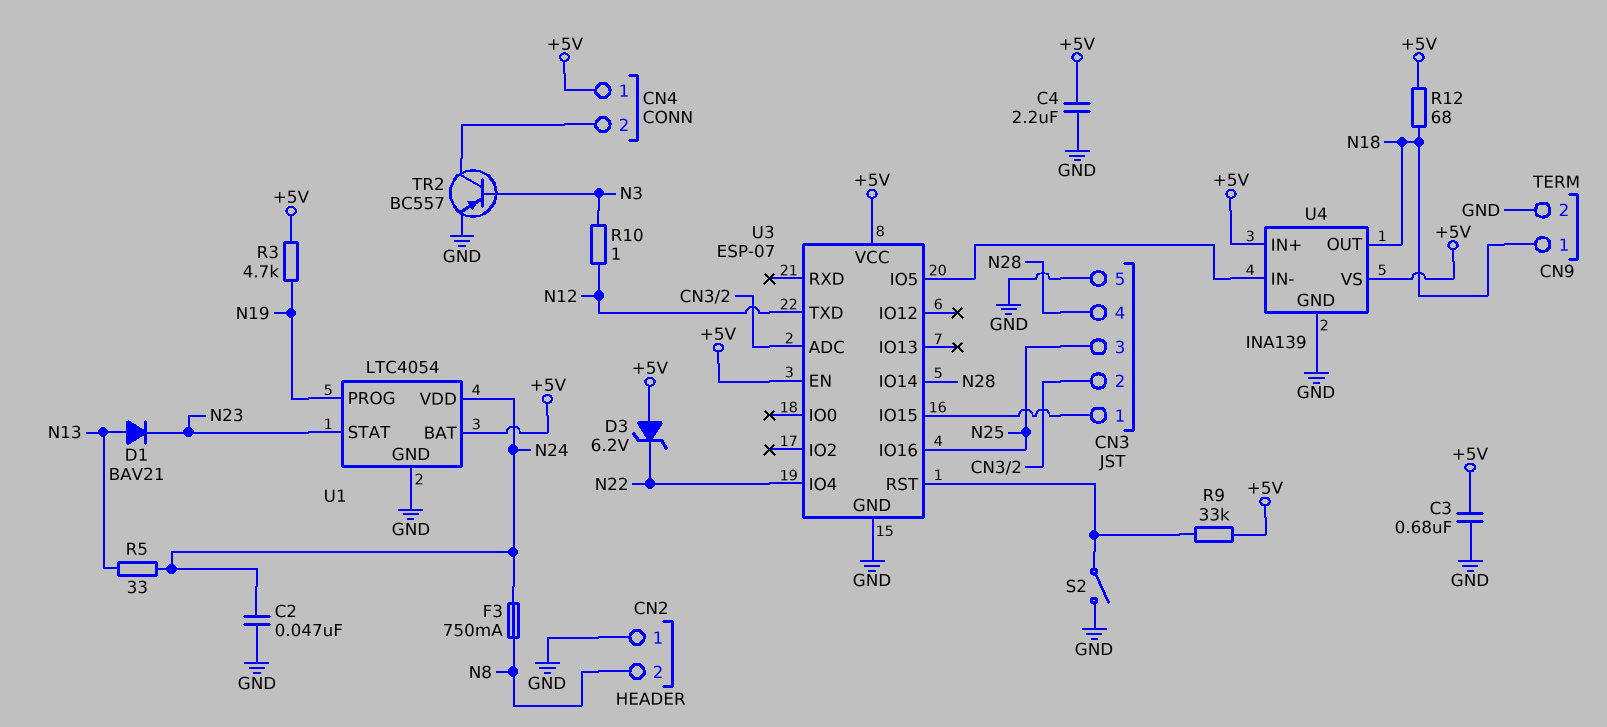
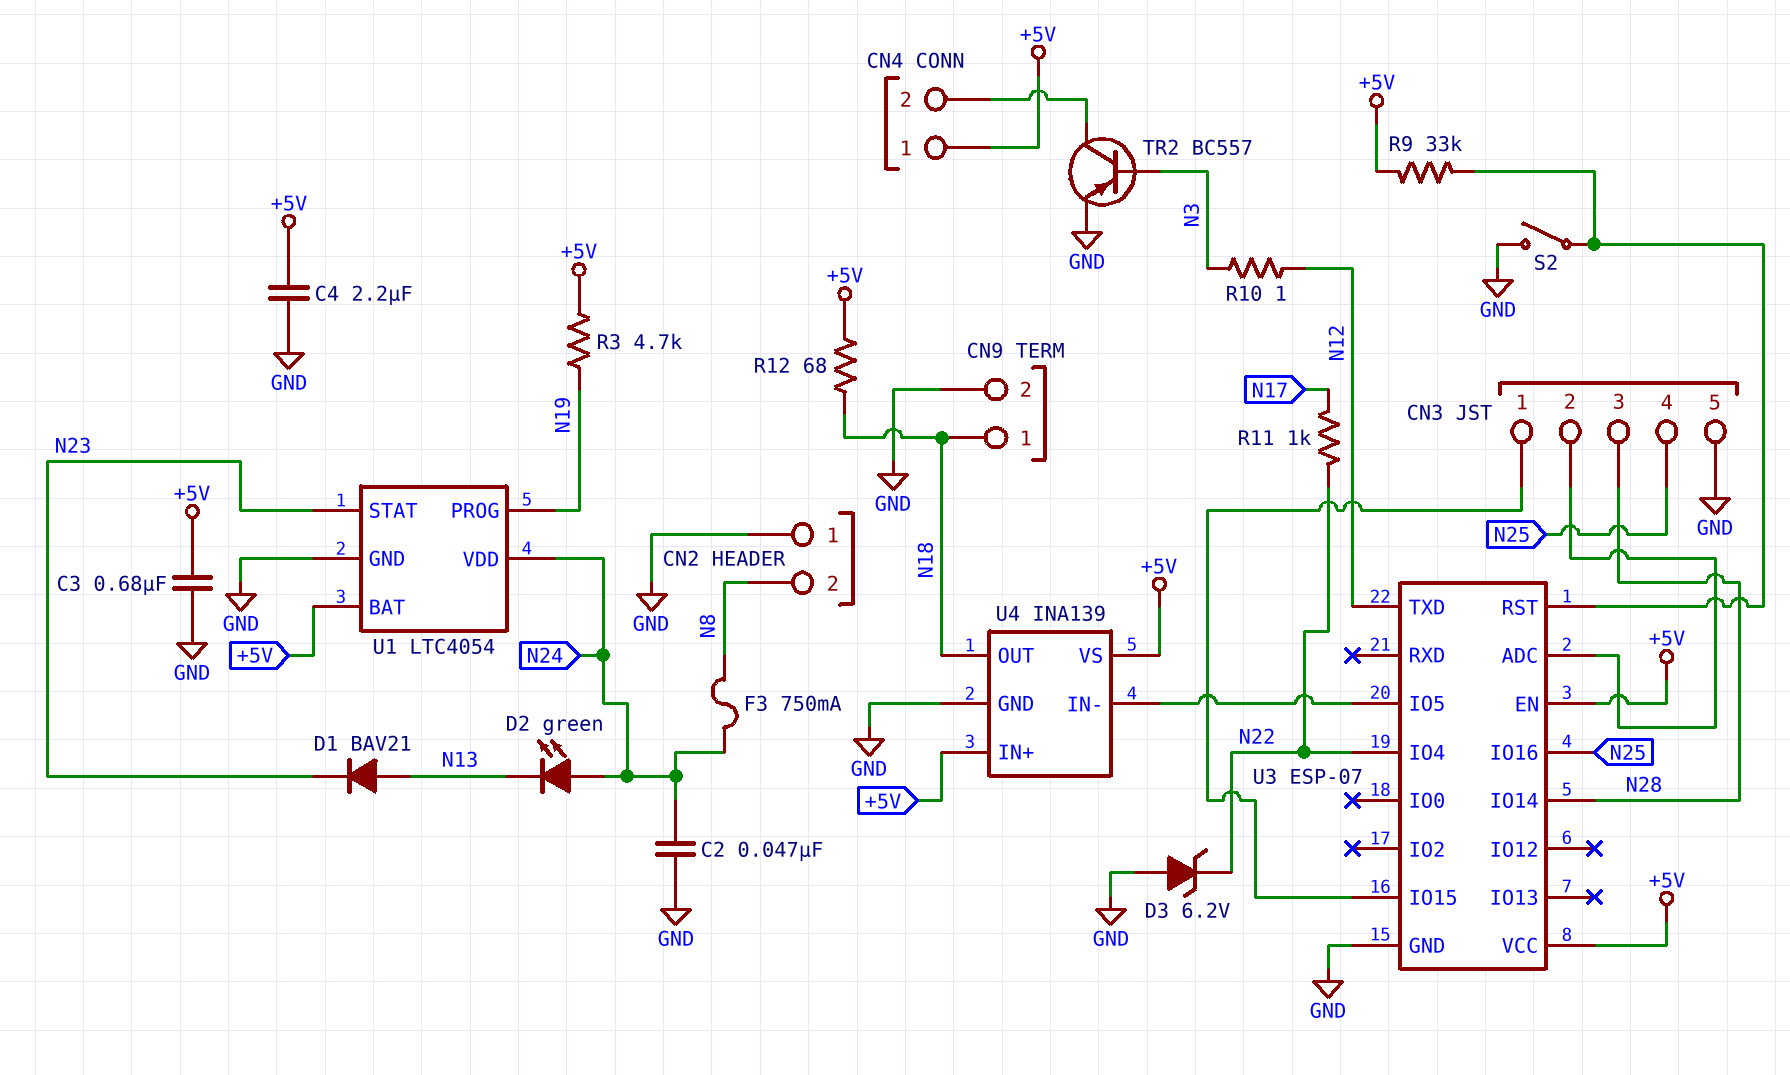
CN3 pin 3: N25 -> N28
CN3 pin 4: N28 -> N25
D2: none -> LED green (A N24, K N13)
D3: zener 6.2V (A +5V, K N22) -> zener 6.2V (A GND, K N22)
R5: 33 (N13, N24) -> none
R11: none -> 1k (N17, N22)

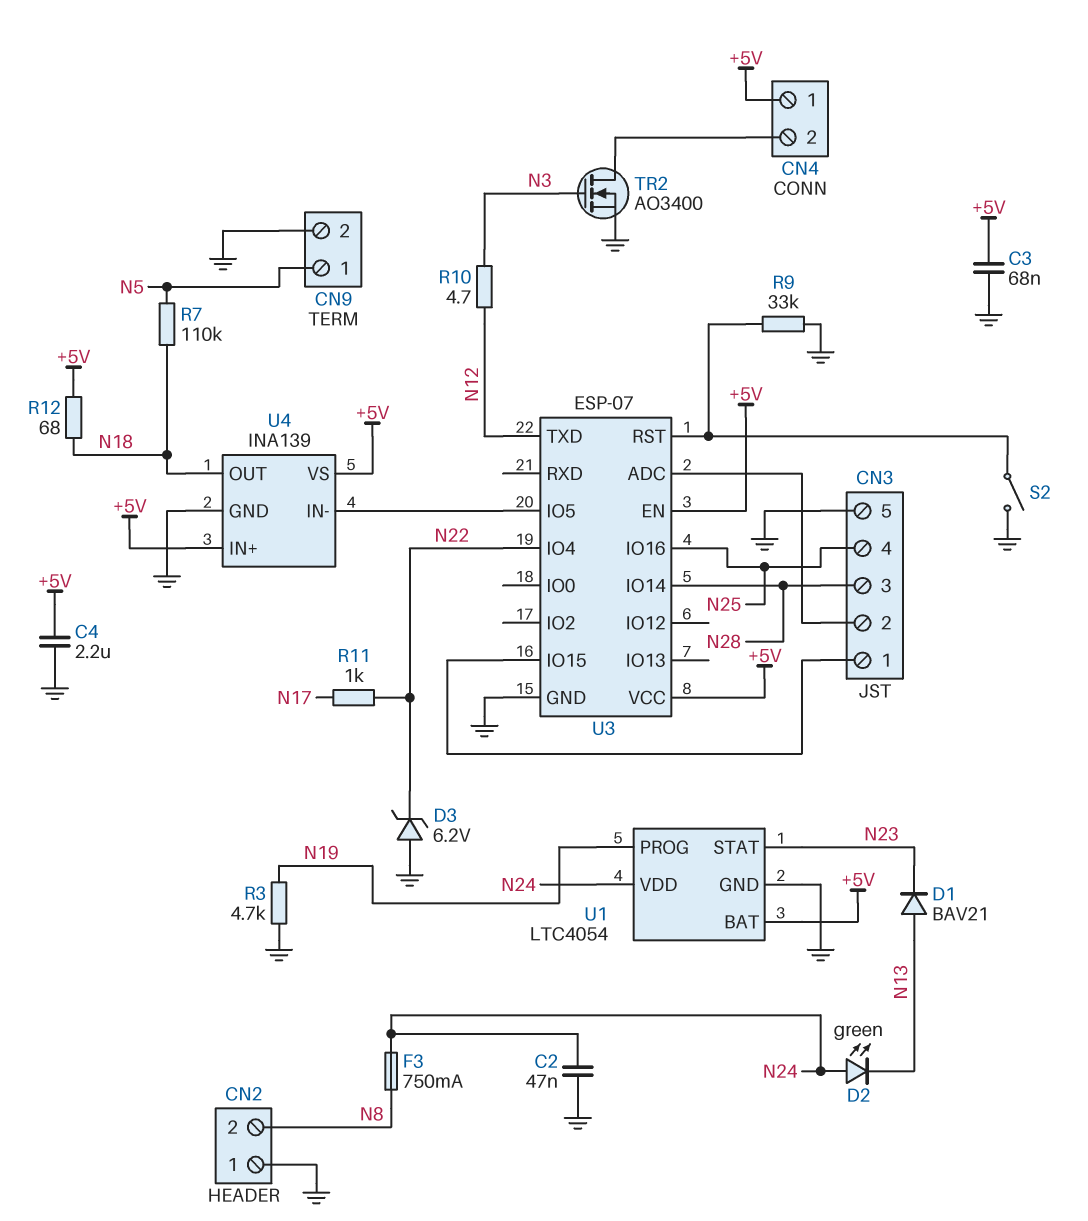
C3: 680nF (+5V, GND) -> 68nF (+5V, GND)
CN9 pin 1: N18 -> N5
R3: 4.7k (+5V, N19) -> 4.7k (GND, N19)
R7: none -> 110k (N5, N18)
R9: 33k (+5V, U3/RST) -> 33k (GND, U3/RST)
R10: 1 (N3, N12) -> 4.7 (N3, N12)
TR2: PNP BC557 (B N3, C CN4/2, E GND) -> NMOS AO3400 (G N3, D CN4/2, S GND)

